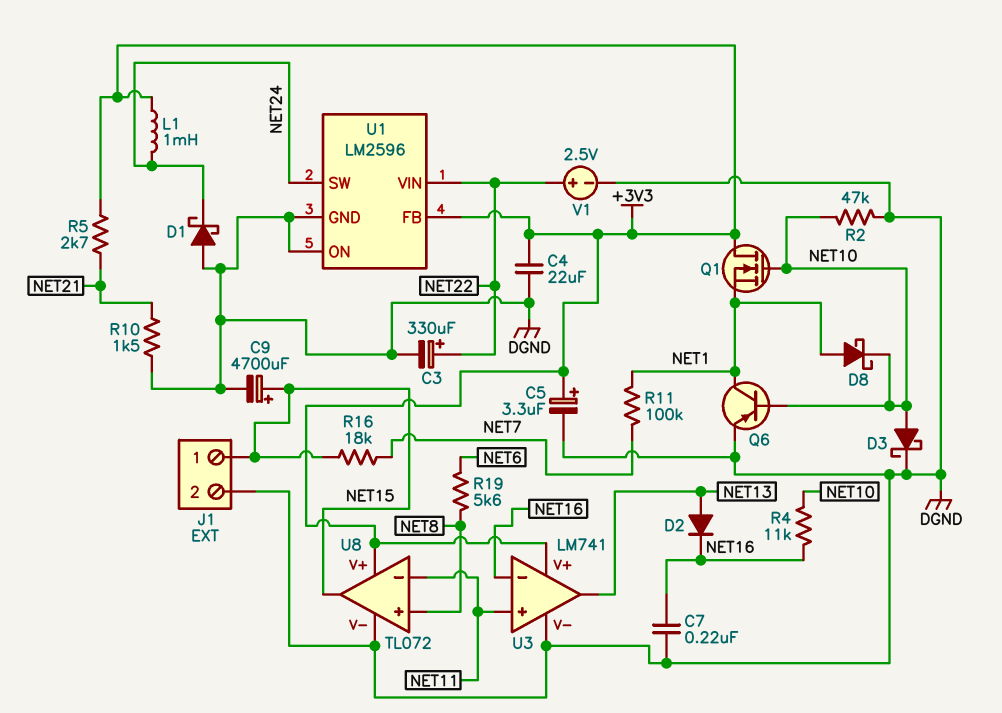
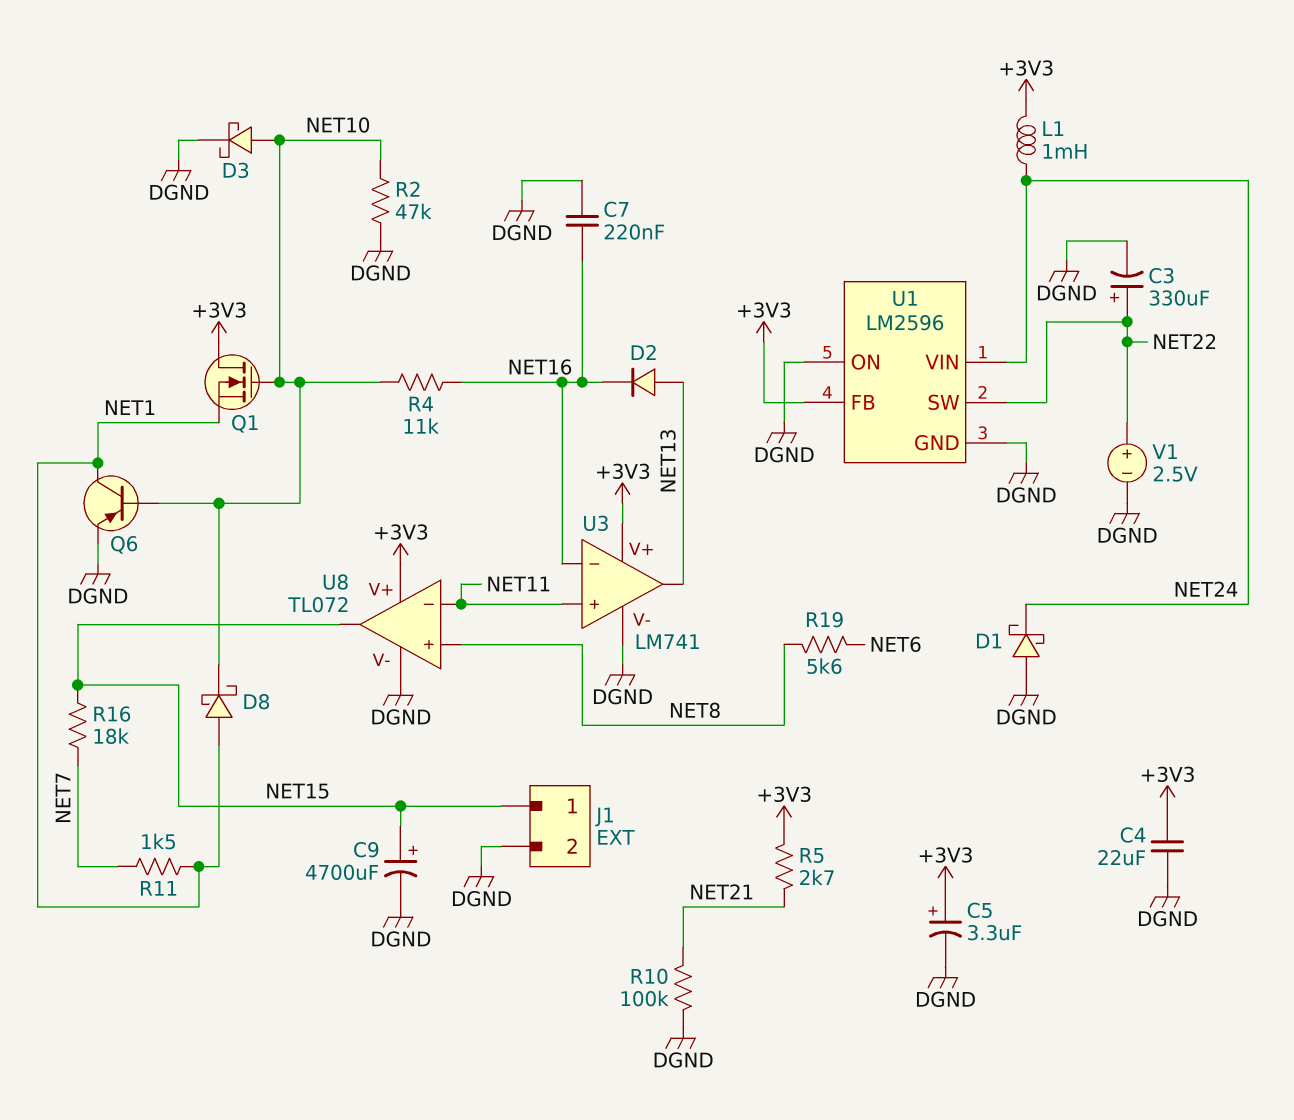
R10: 1.5k (DGND, NET21) -> 100k (DGND, NET21)
R11: 100k (NET1, NET7) -> 1.5k (NET1, NET7)
U1 pin SW: NET24 -> NET22
U1 pin VIN: NET22 -> NET24

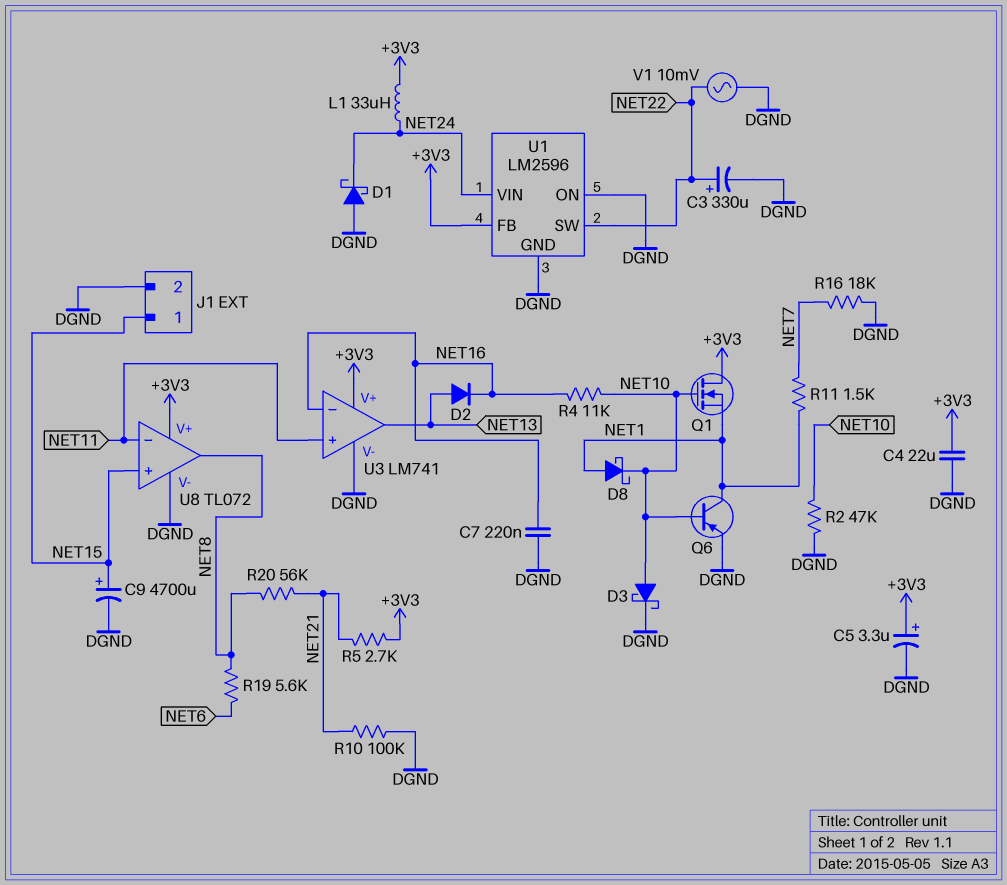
L1: 1mH (+3V3, NET24) -> 33uH (+3V3, NET24)
R16: 18k (NET7, NET15) -> 18k (DGND, NET7)
R20: none -> 56k (NET8, NET21)
U8 pin in+: NET8 -> NET15
U8 pin out: NET15 -> NET8
V1: 2.5V (plus NET22, minus DGND) -> AC 10mV (DGND, NET22)

